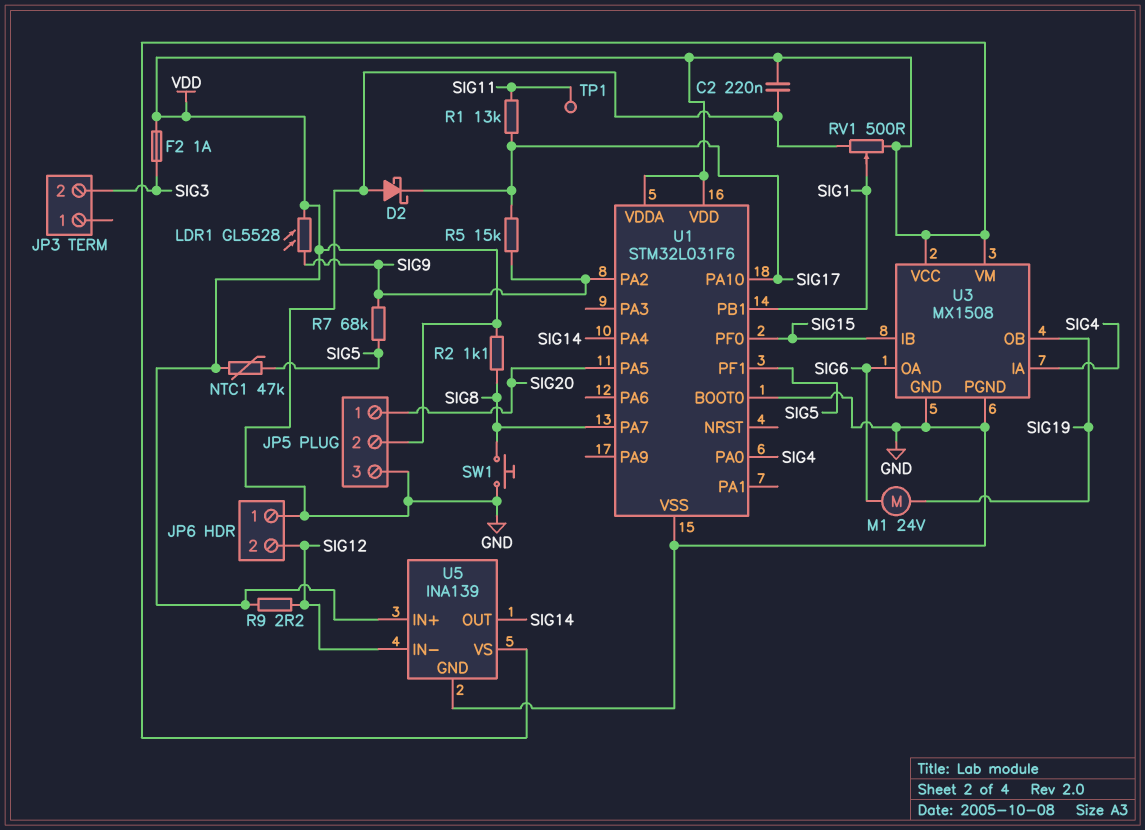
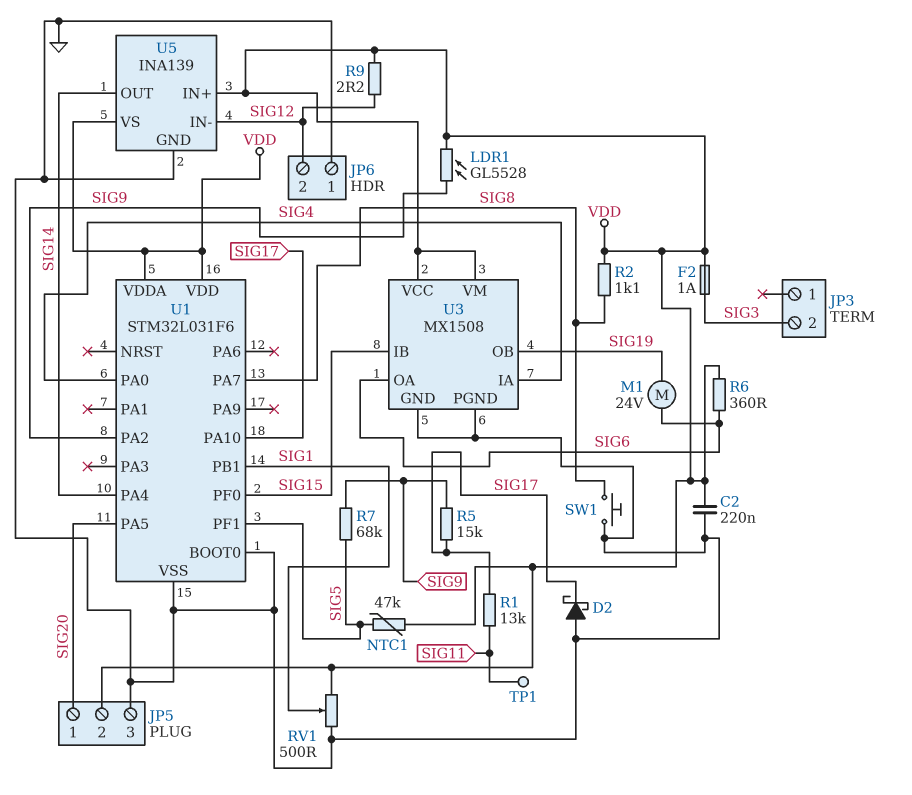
R6: none -> 360 (SIG6, VDD)

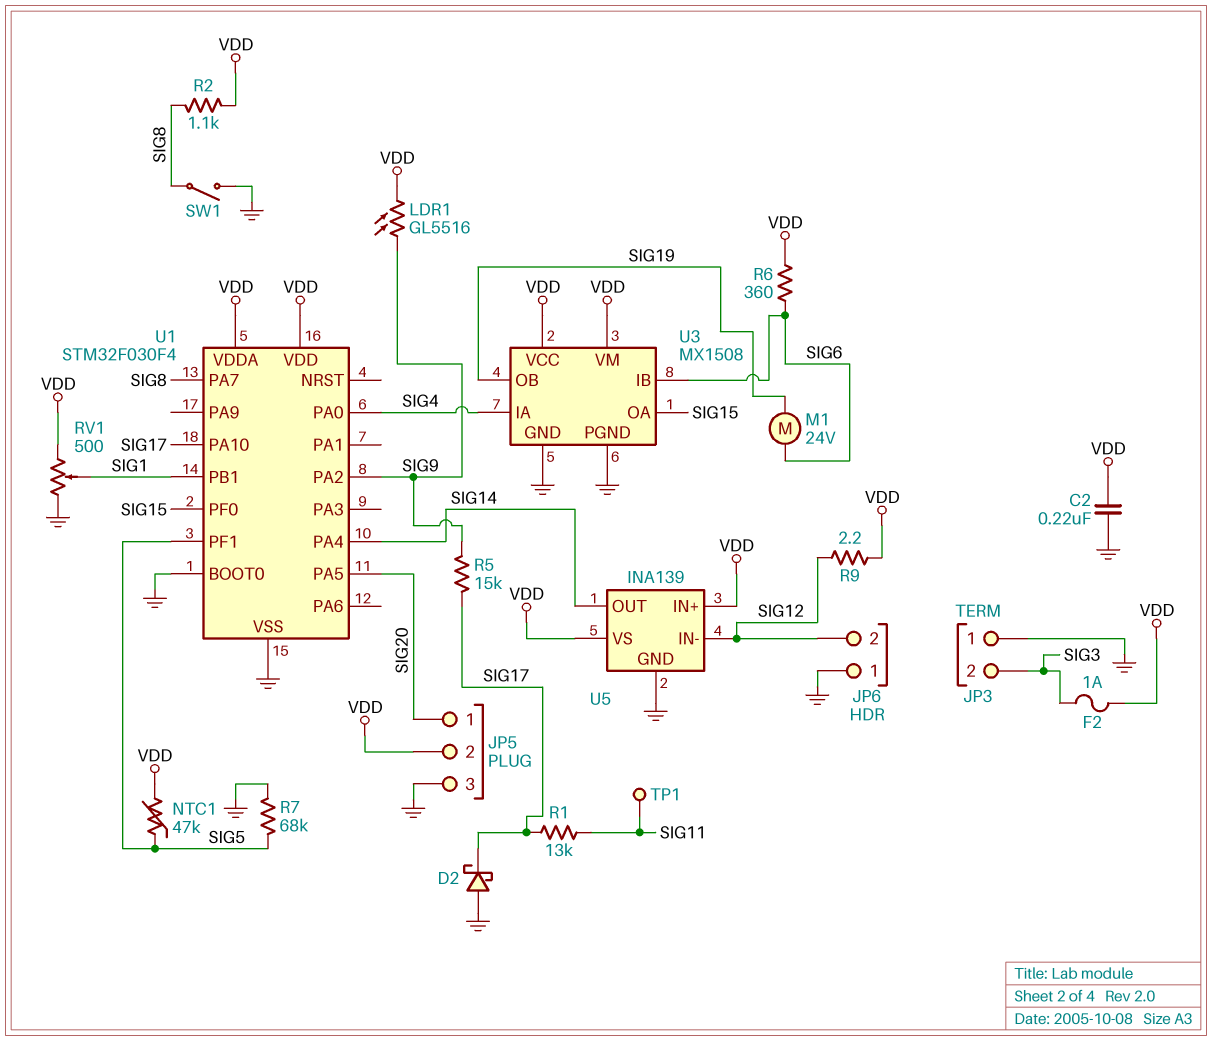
JP3 pin 1: none -> GND
LDR1: GL5528 (SIG9, VDD) -> GL5516 (SIG9, VDD)
R7: 68k (SIG5, SIG9) -> 68k (GND, SIG5)
SW1: button (GND, SIG8) -> switch (GND, SIG8)
U1: STM32L031F6 -> STM32F030F4
U3 pin IB: SIG15 -> SIG6
U3 pin OA: SIG6 -> SIG15

